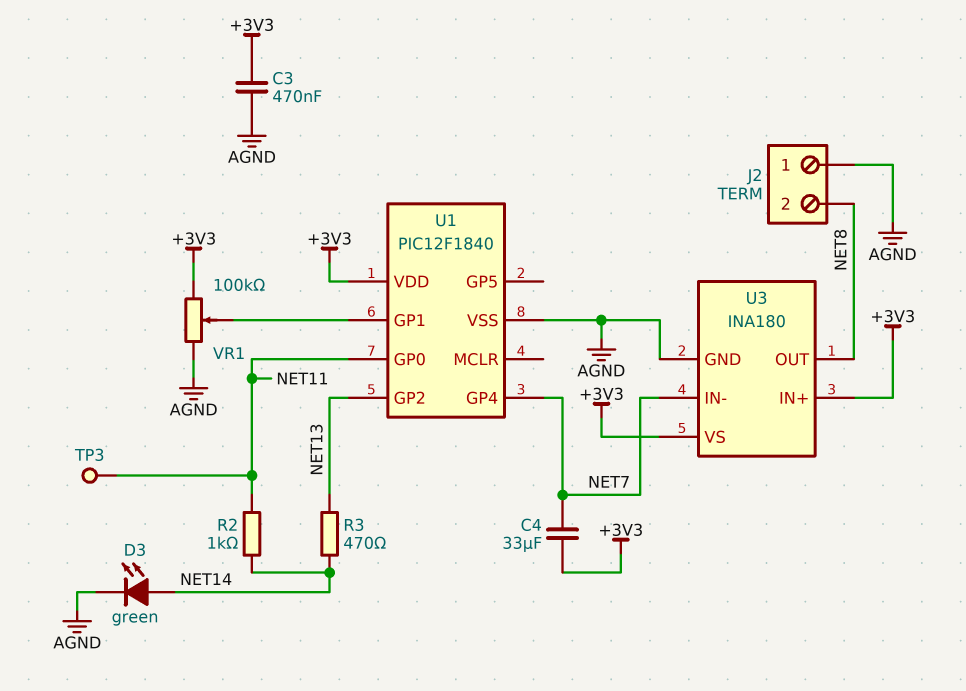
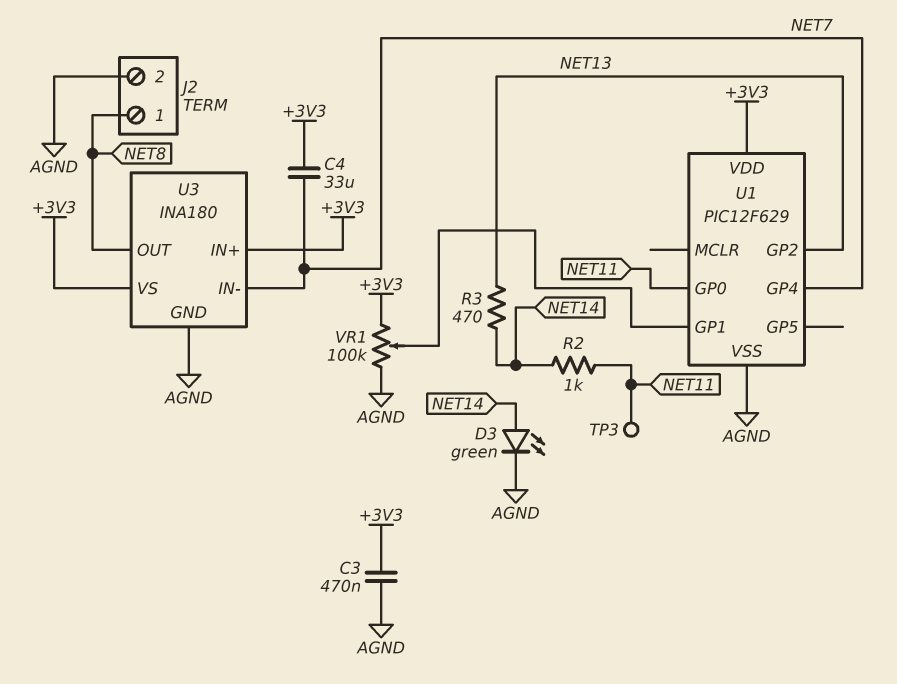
J2 pin 1: AGND -> NET8
J2 pin 2: NET8 -> AGND
U1: PIC12F1840 -> PIC12F629

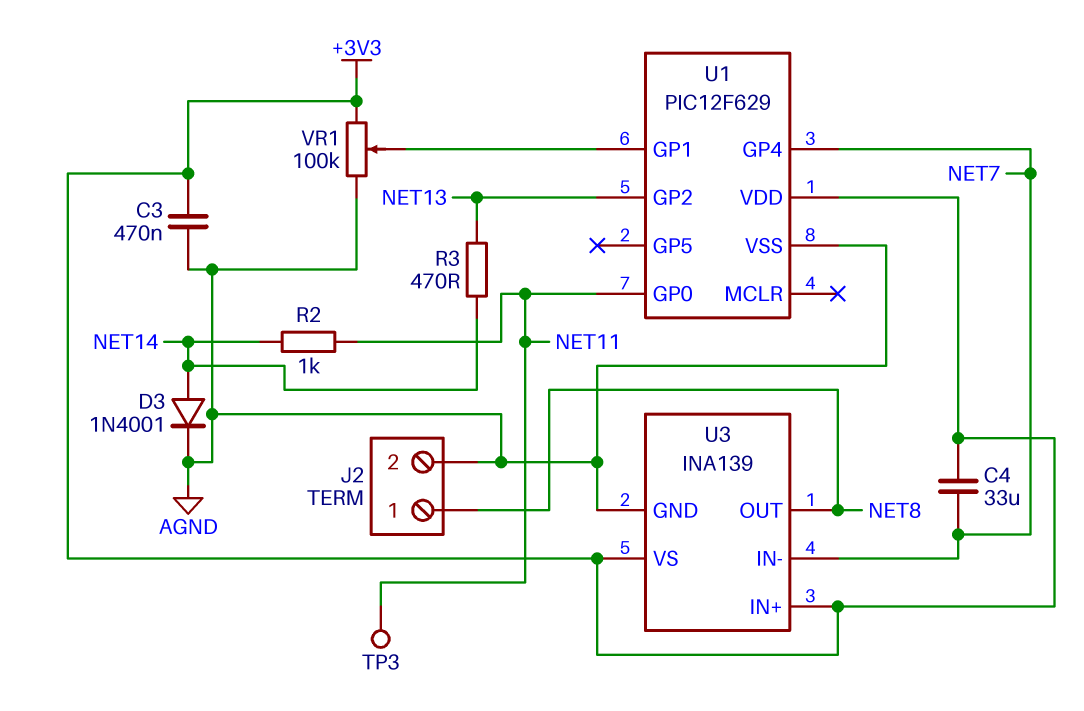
D3: LED green (A NET14, K AGND) -> diode 1N4001 (A NET14, K AGND)
U3: INA180 -> INA139

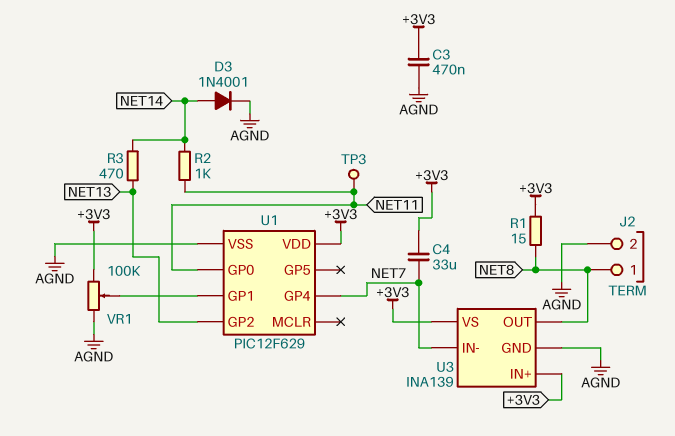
R1: none -> 15 (+3V3, NET8)

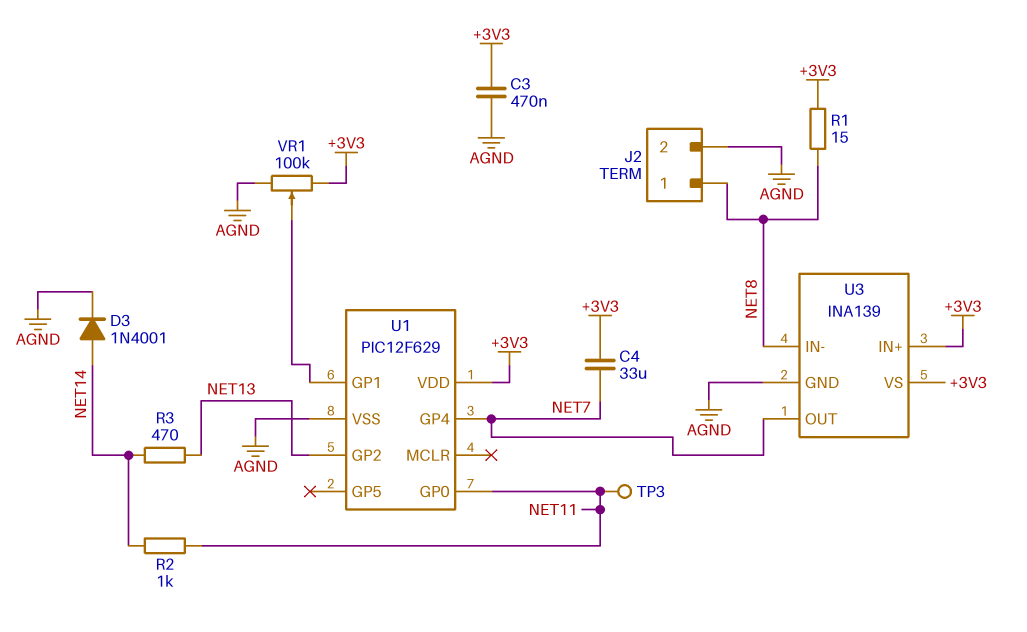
U3 pin IN-: NET7 -> NET8
U3 pin OUT: NET8 -> NET7

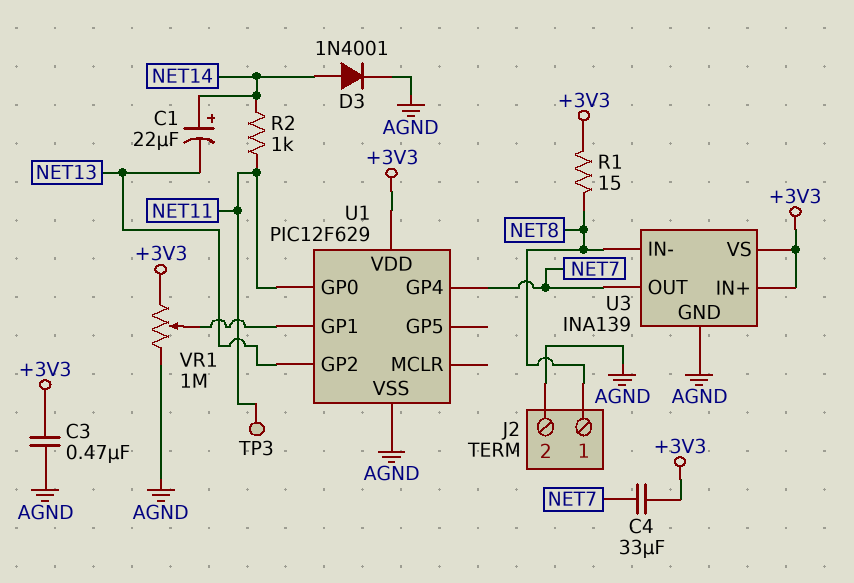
C1: none -> 22uF (plus NET14, minus NET13)
R3: 470 (NET13, NET14) -> none
VR1: 100k (+3V3, AGND, wiper U1/GP1) -> 1M (+3V3, AGND, wiper U1/GP1)

